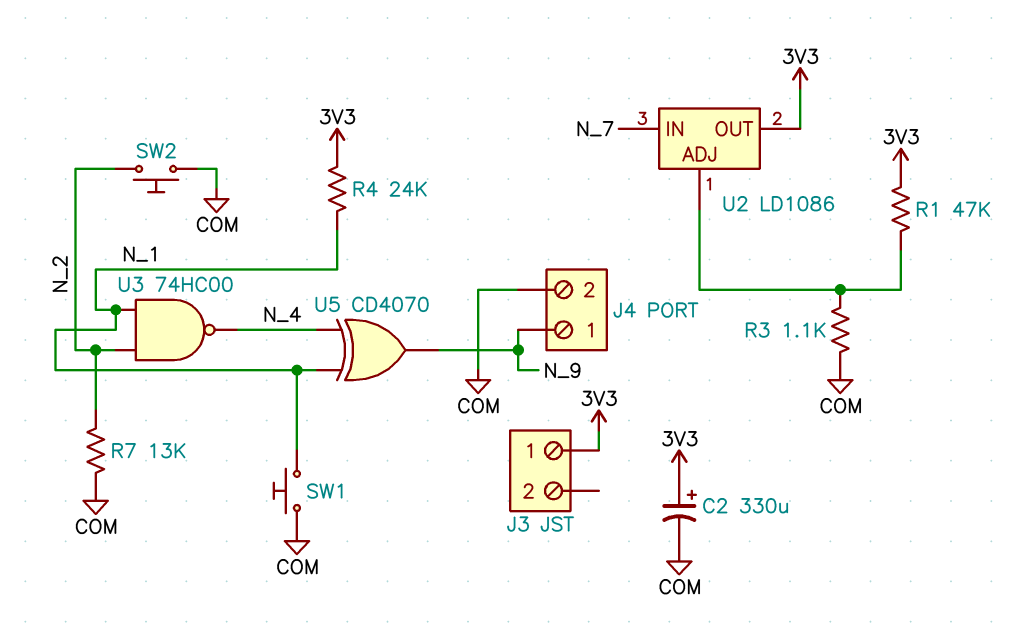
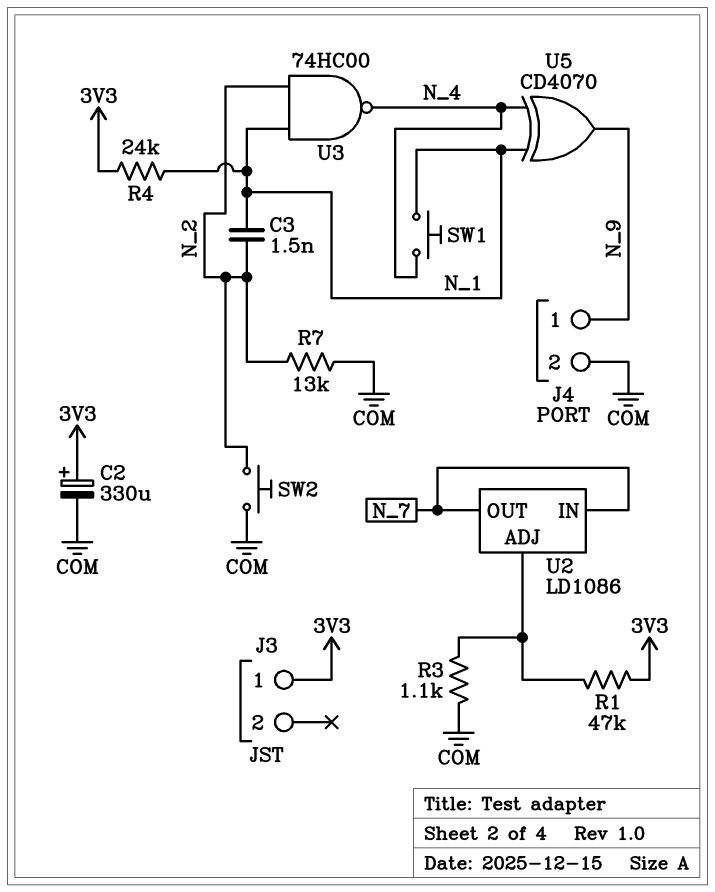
C3: none -> 1.5nF (N_1, N_2)
SW1: button (COM, N_1) -> button (N_1, N_4)
U2 pin OUT: 3V3 -> N_7

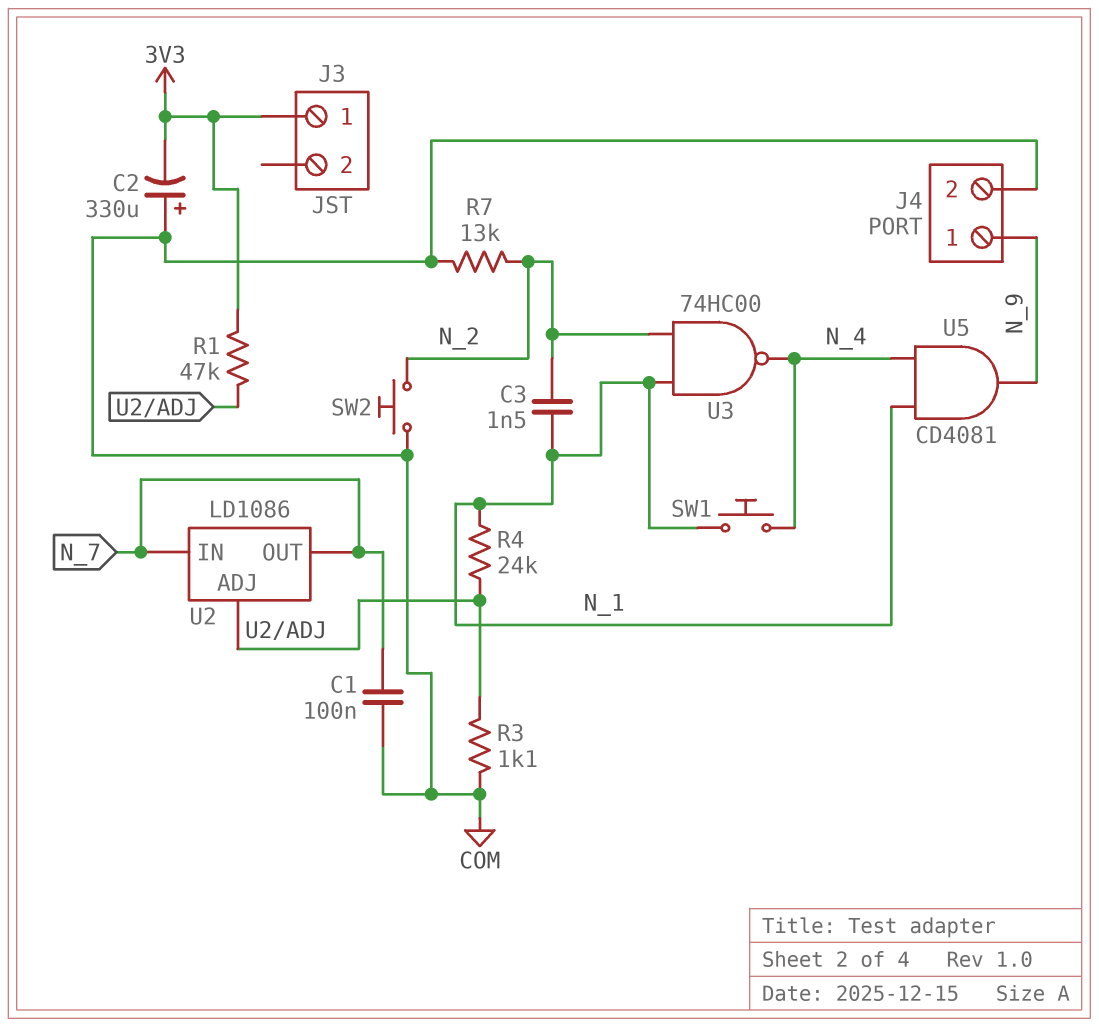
C1: none -> 100nF (COM, N_7)
C2: 330uF (plus 3V3, minus COM) -> 330uF (plus COM, minus 3V3)
R4: 24k (3V3, N_1) -> 24k (N_1, U2/ADJ)
U5: XOR CD4070 (in N_1, in N_4, out N_9) -> AND CD4081 (in N_1, in N_4, out N_9)

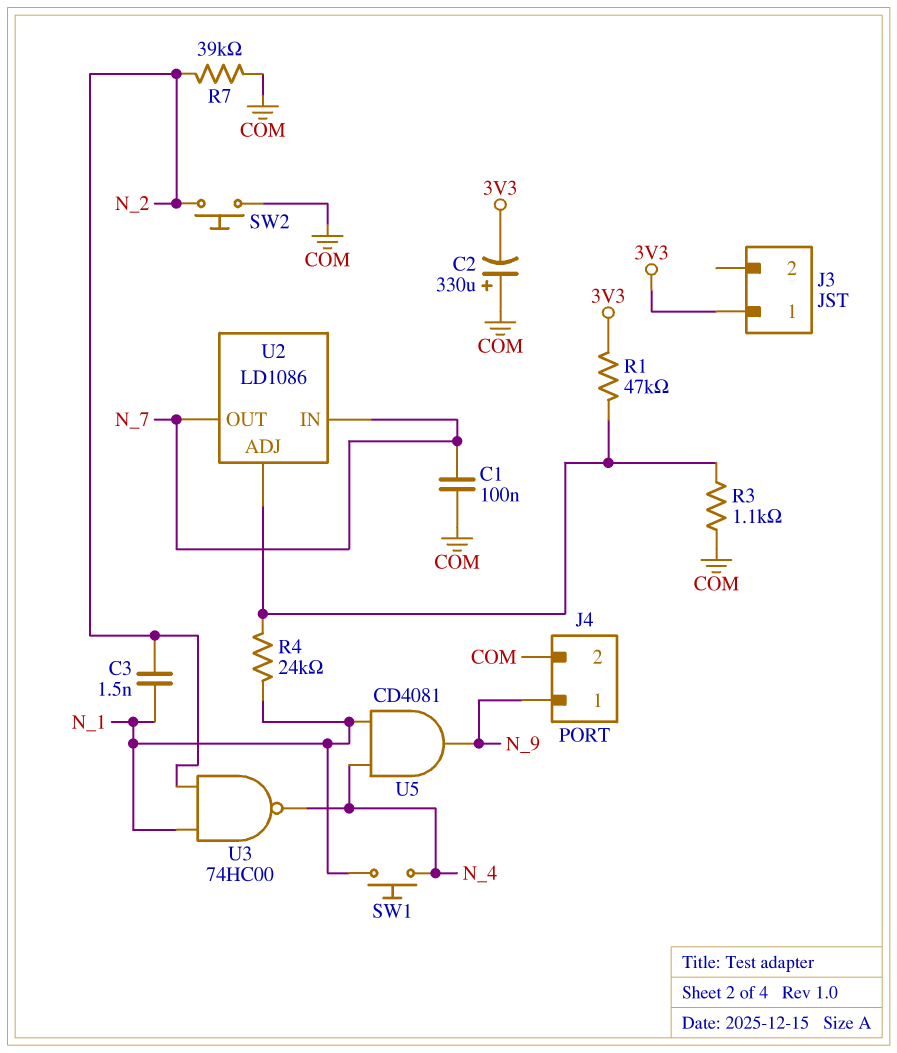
R7: 13k (COM, N_2) -> 39k (COM, N_2)

